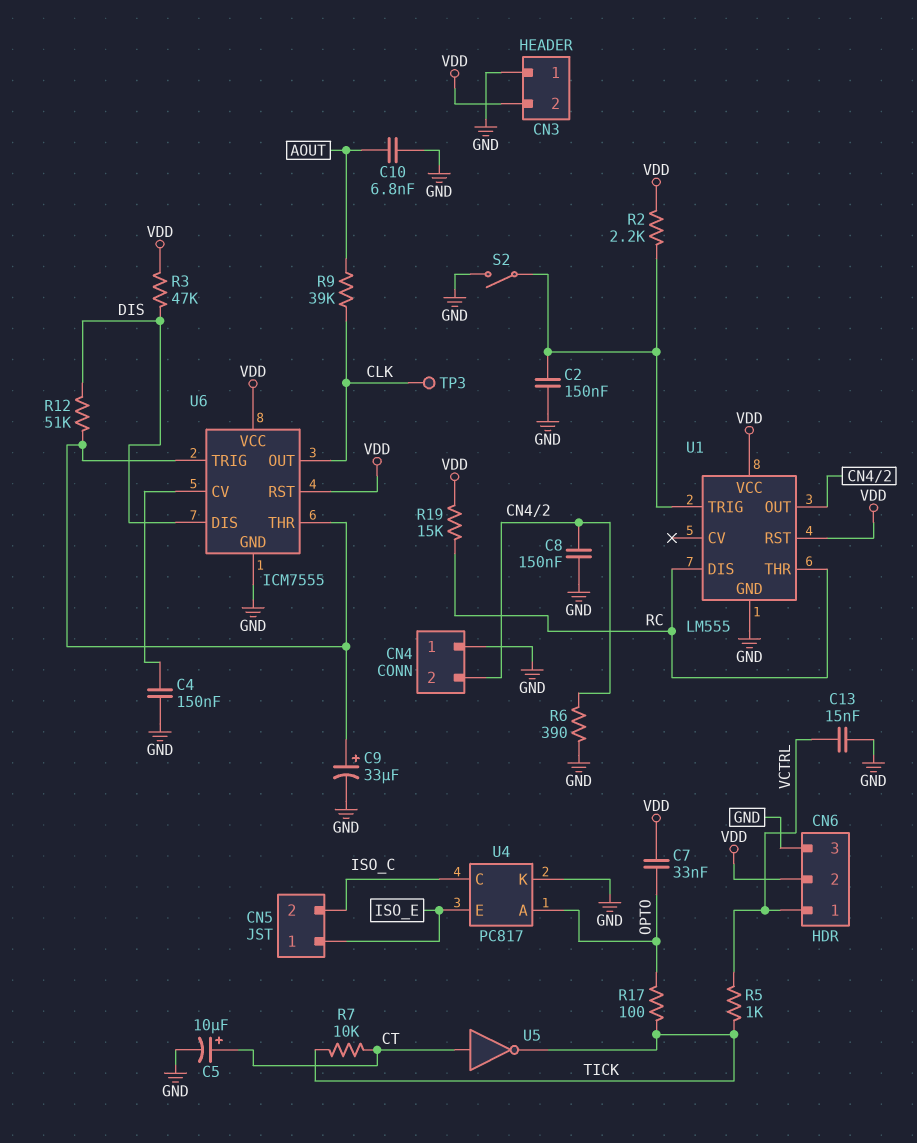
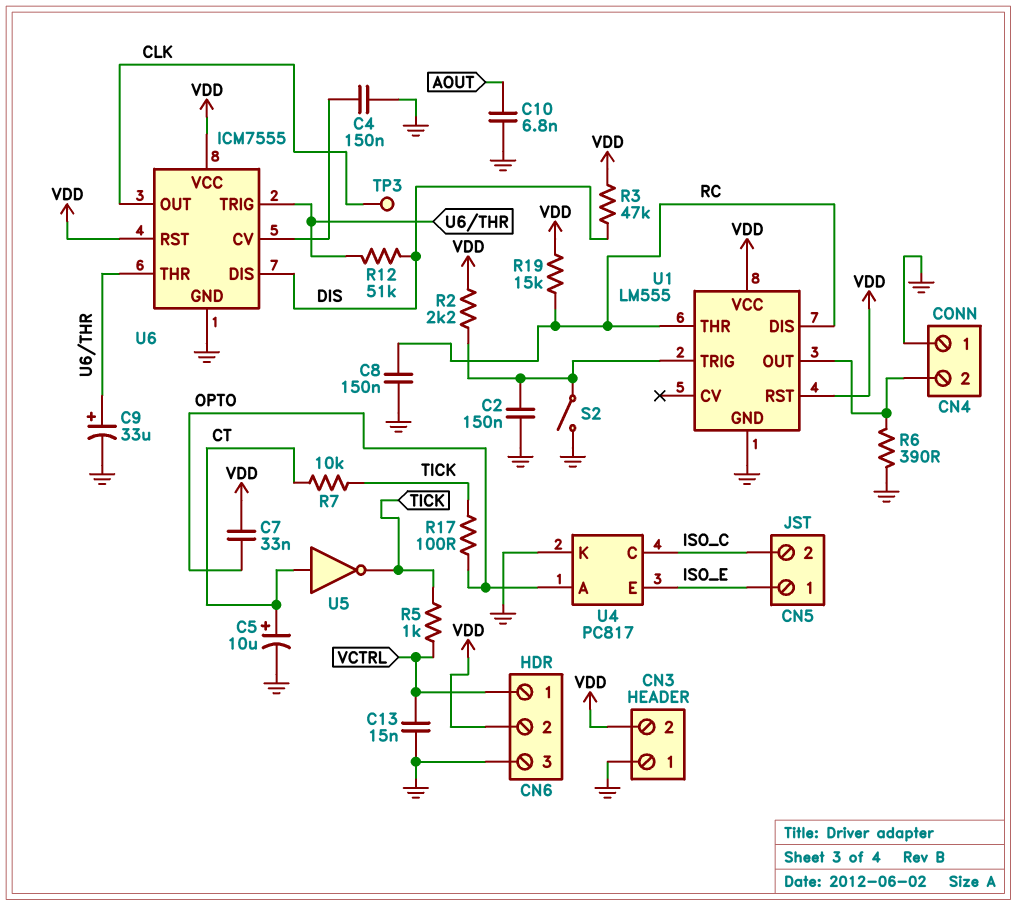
C8: 150nF (CN4/2, GND) -> 150nF (GND, RC)
R9: 39k (AOUT, CLK) -> none

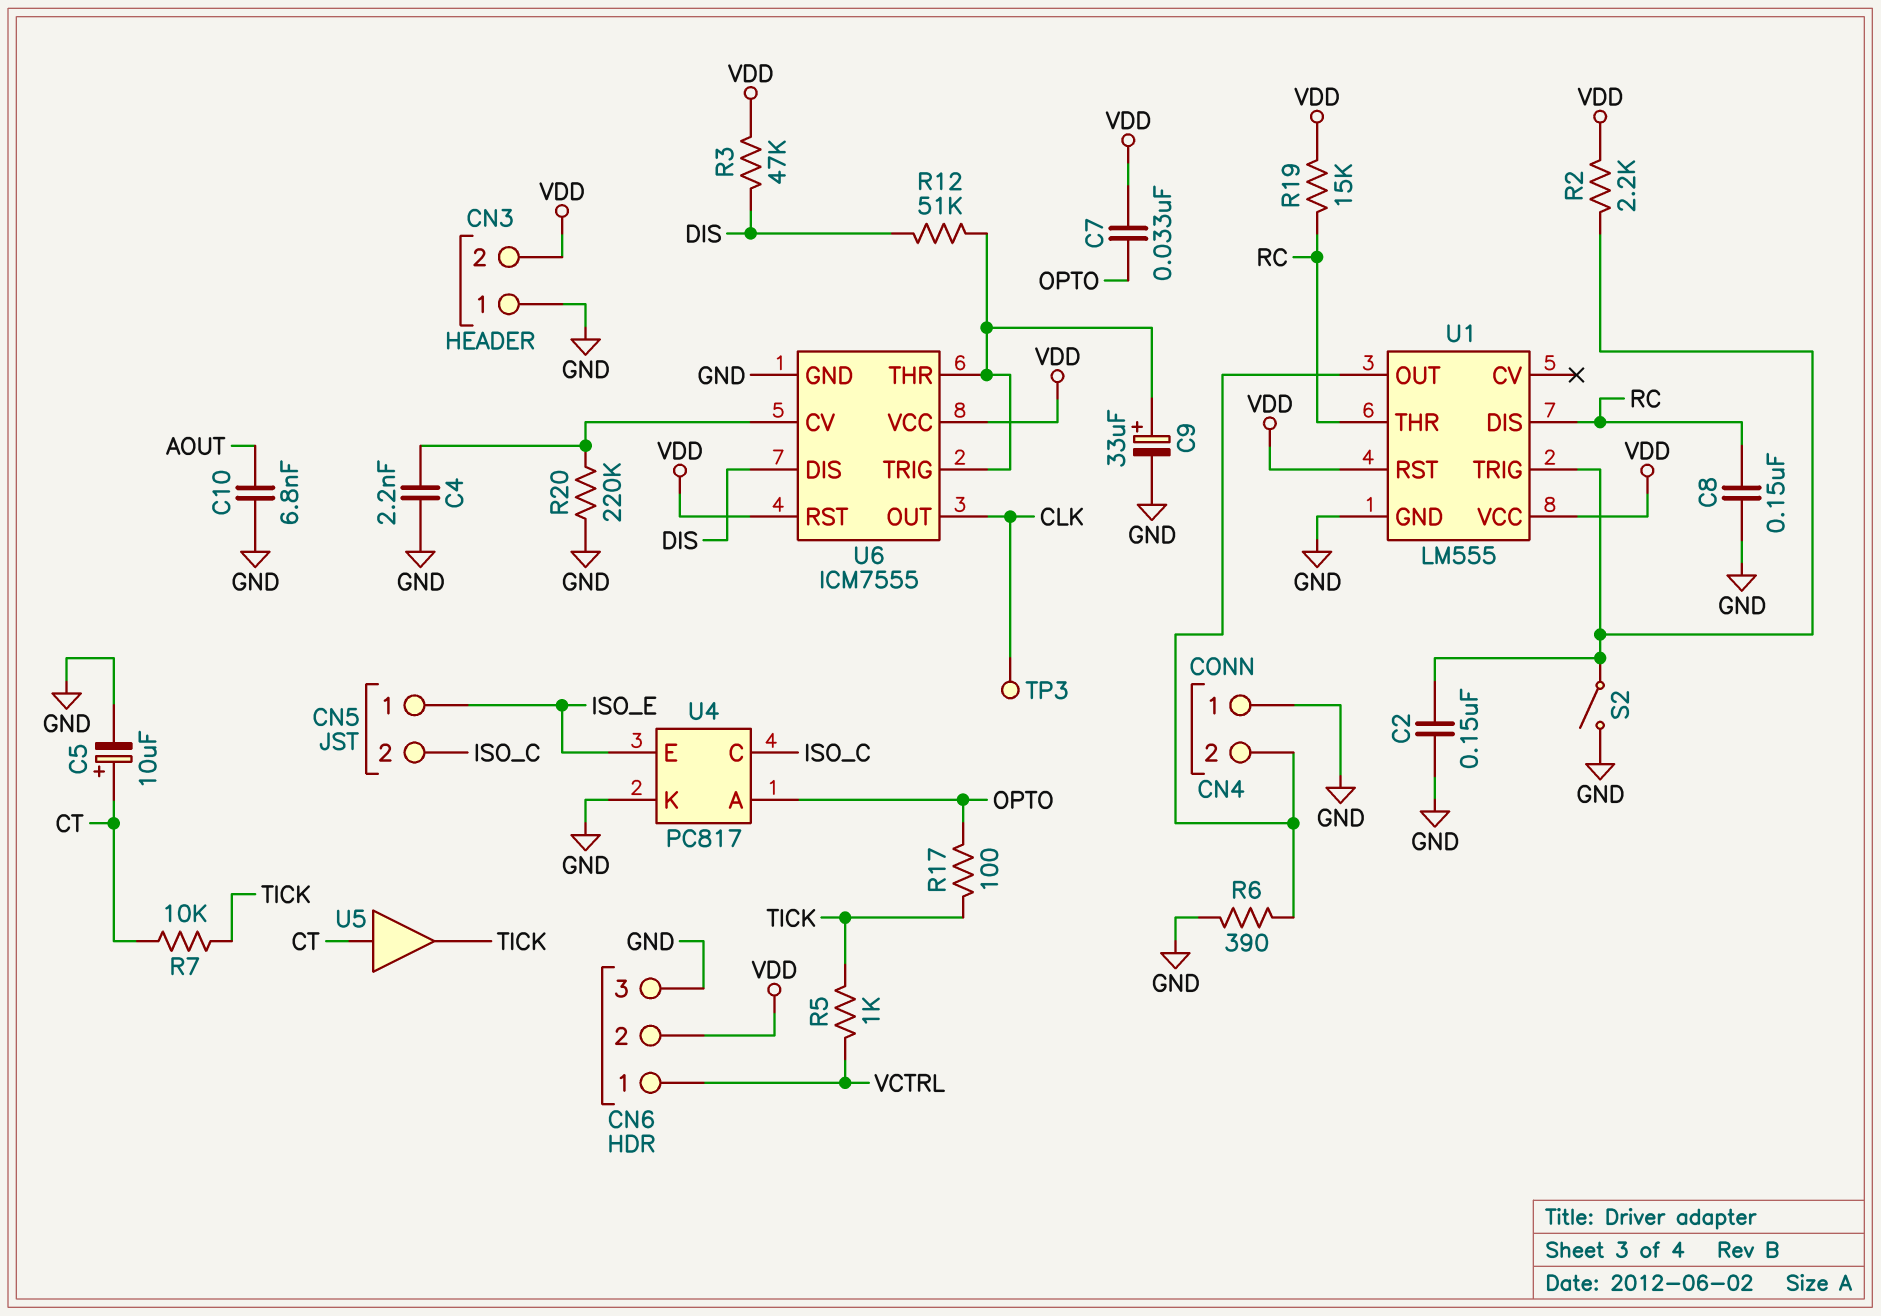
C4: 150nF (GND, U6/CV) -> 2.2nF (GND, U6/CV)
C13: 15nF (GND, VCTRL) -> none
R20: none -> 220k (GND, U6/CV)
U5: NOT (in CT, out TICK) -> buffer (in CT, out TICK)

